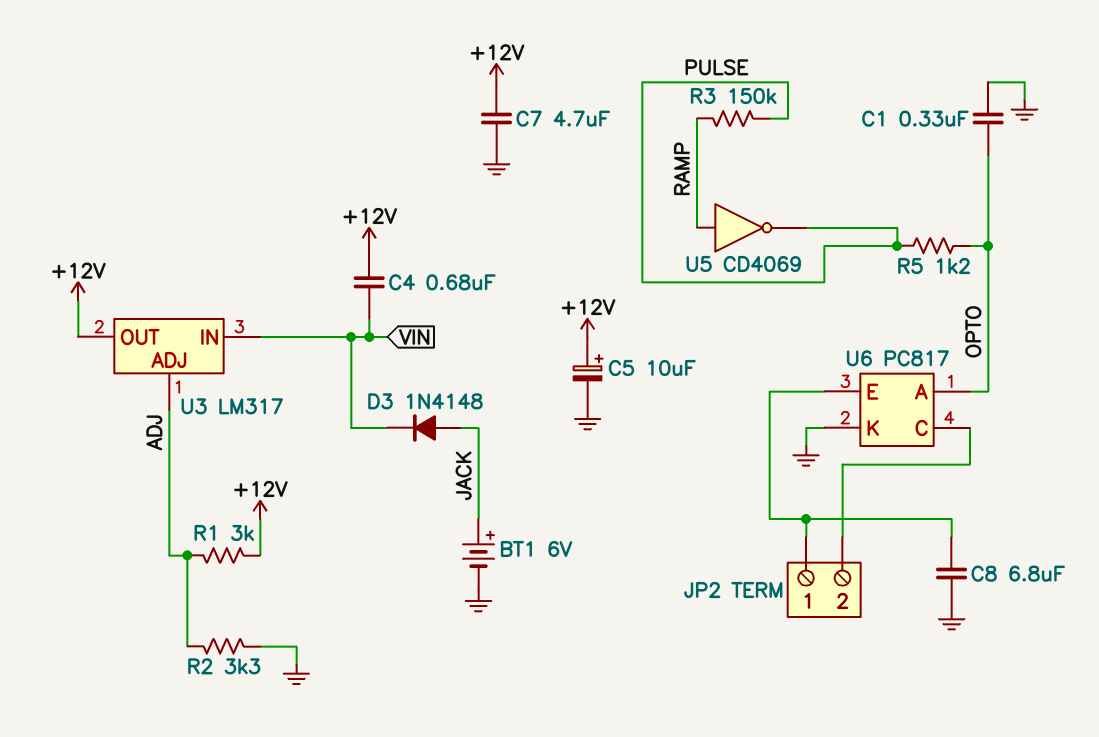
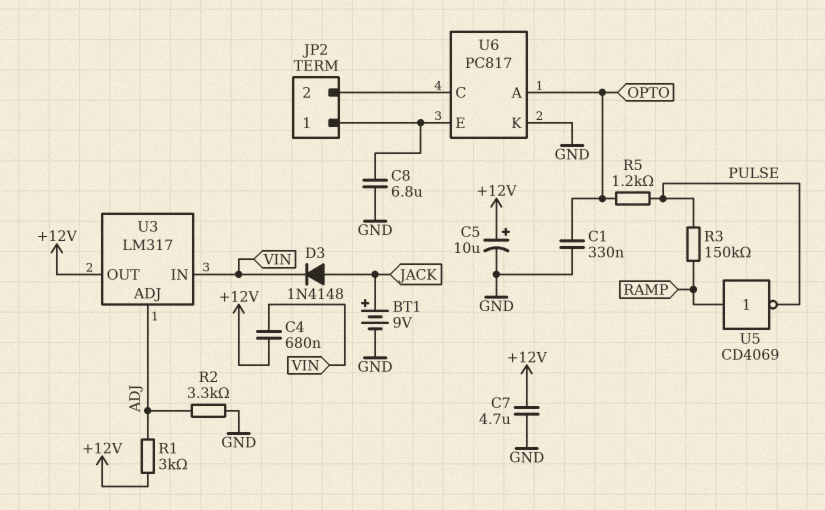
BT1: 6V (plus JACK, minus GND) -> 9V (plus JACK, minus GND)

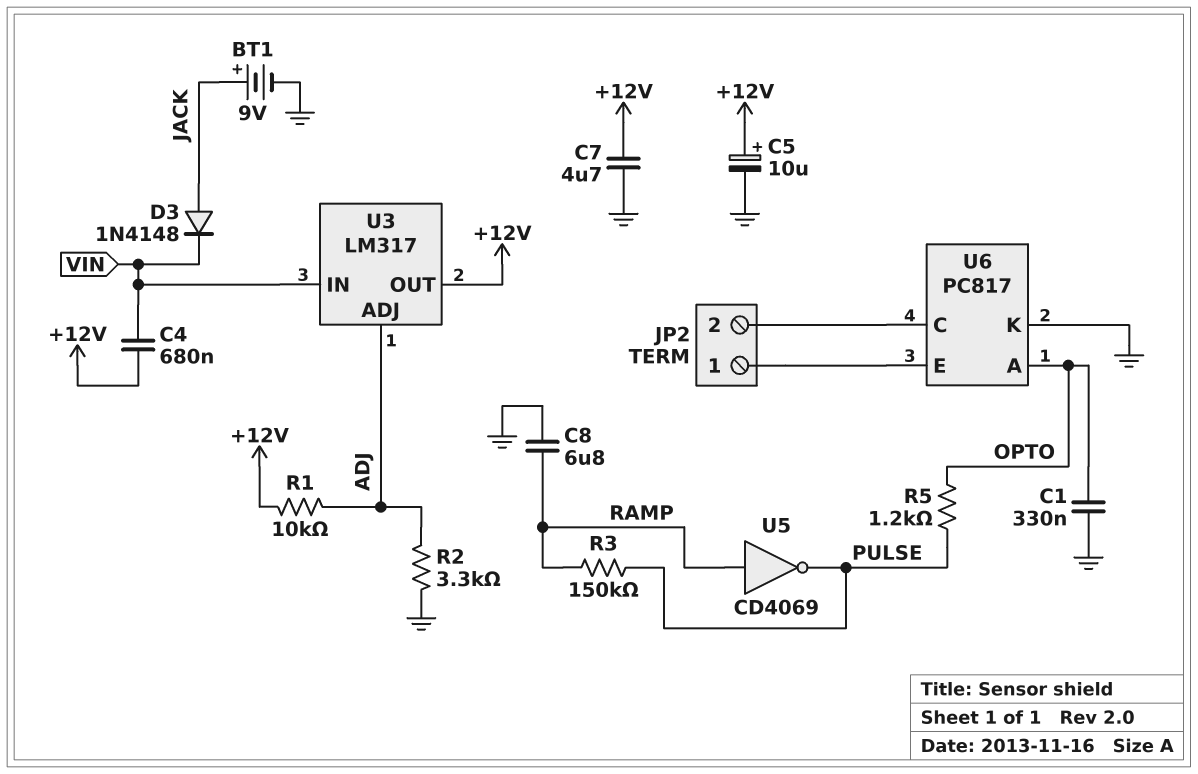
C8: 6.8uF (GND, JP2/1) -> 6.8uF (GND, RAMP)
R1: 3k (+12V, ADJ) -> 10k (+12V, ADJ)

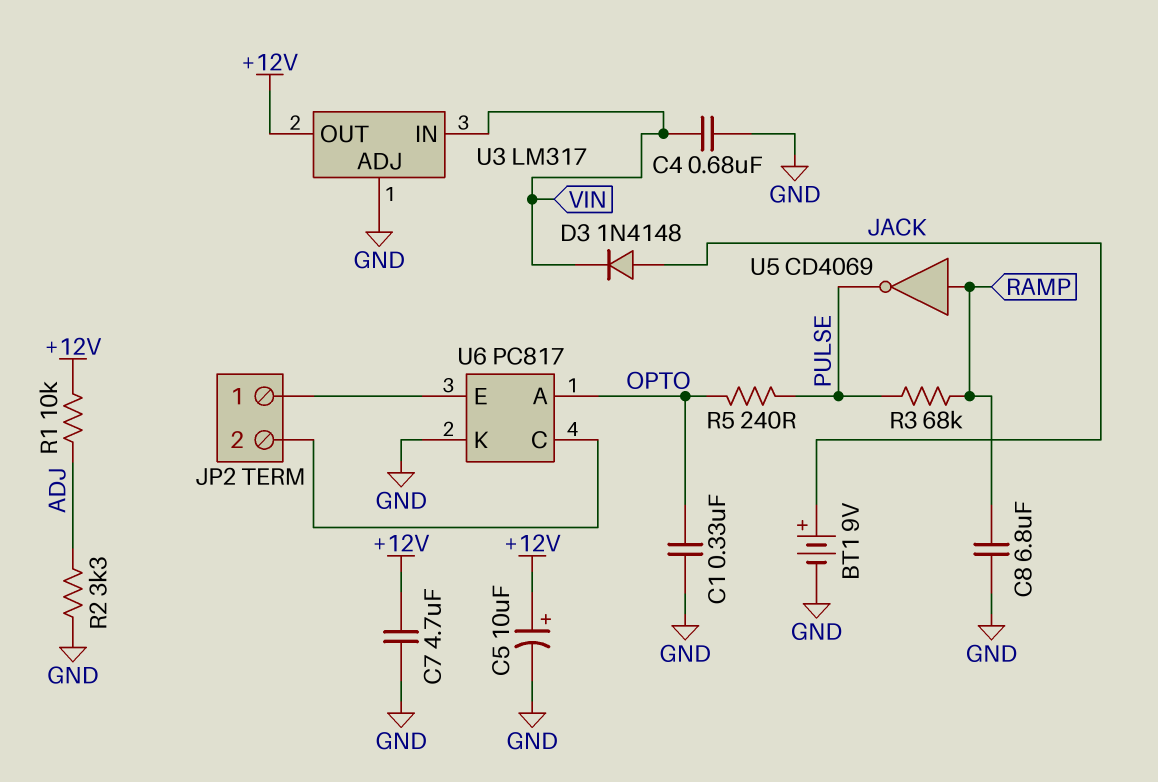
C4: 680nF (+12V, VIN) -> 680nF (GND, VIN)
R3: 150k (PULSE, RAMP) -> 68k (PULSE, RAMP)
R5: 1.2k (OPTO, PULSE) -> 240 (OPTO, PULSE)
U3 pin ADJ: ADJ -> GND

